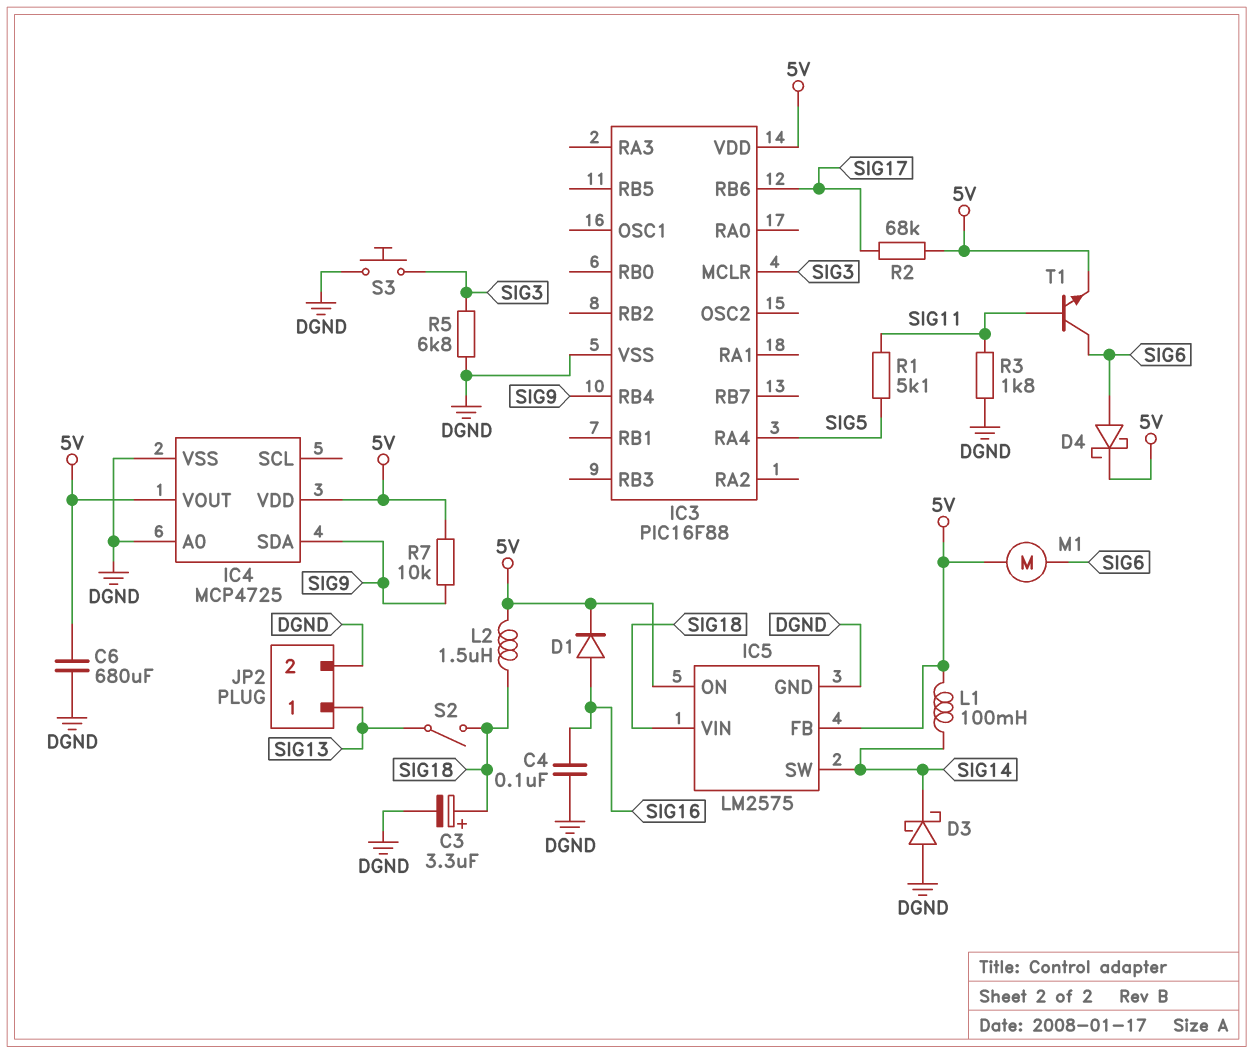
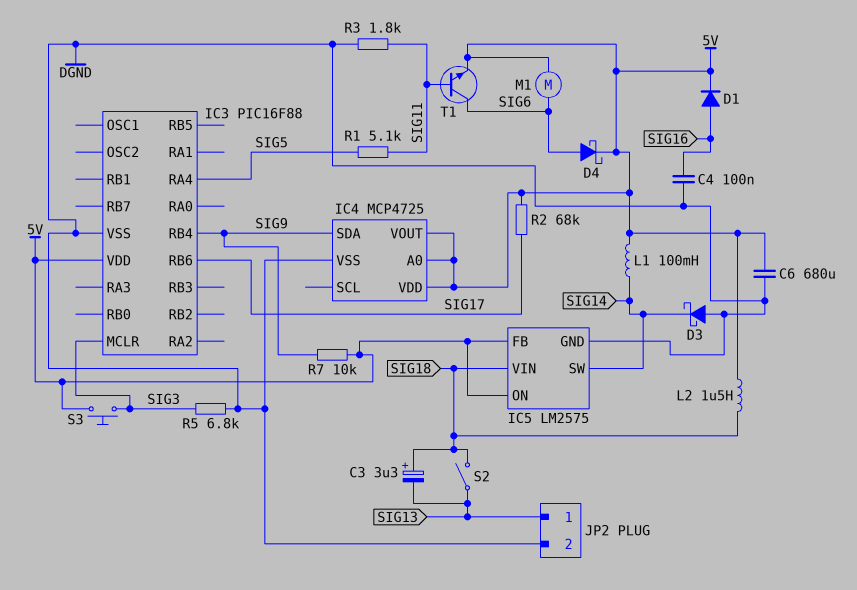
C3: 3.3uF (plus SIG18, minus DGND) -> 3.3uF (plus SIG18, minus SIG13)
IC4 pin A0: DGND -> 5V
S3: button (DGND, SIG3) -> button (5V, SIG3)

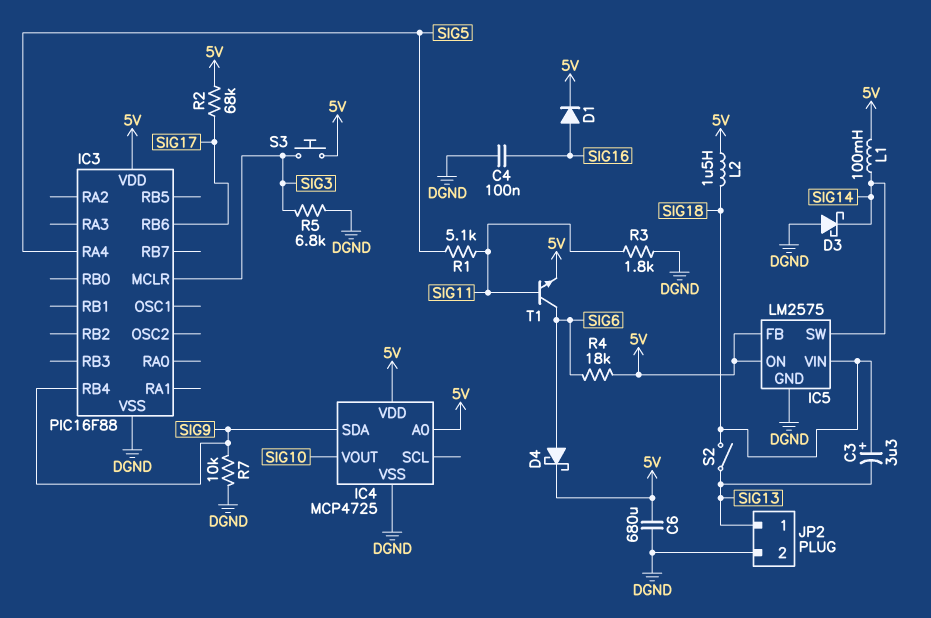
IC4 pin VOUT: 5V -> SIG10
M1: motor (5V, SIG6) -> none
R4: none -> 18k (5V, SIG6)
R7: 10k (5V, SIG9) -> 10k (DGND, SIG9)

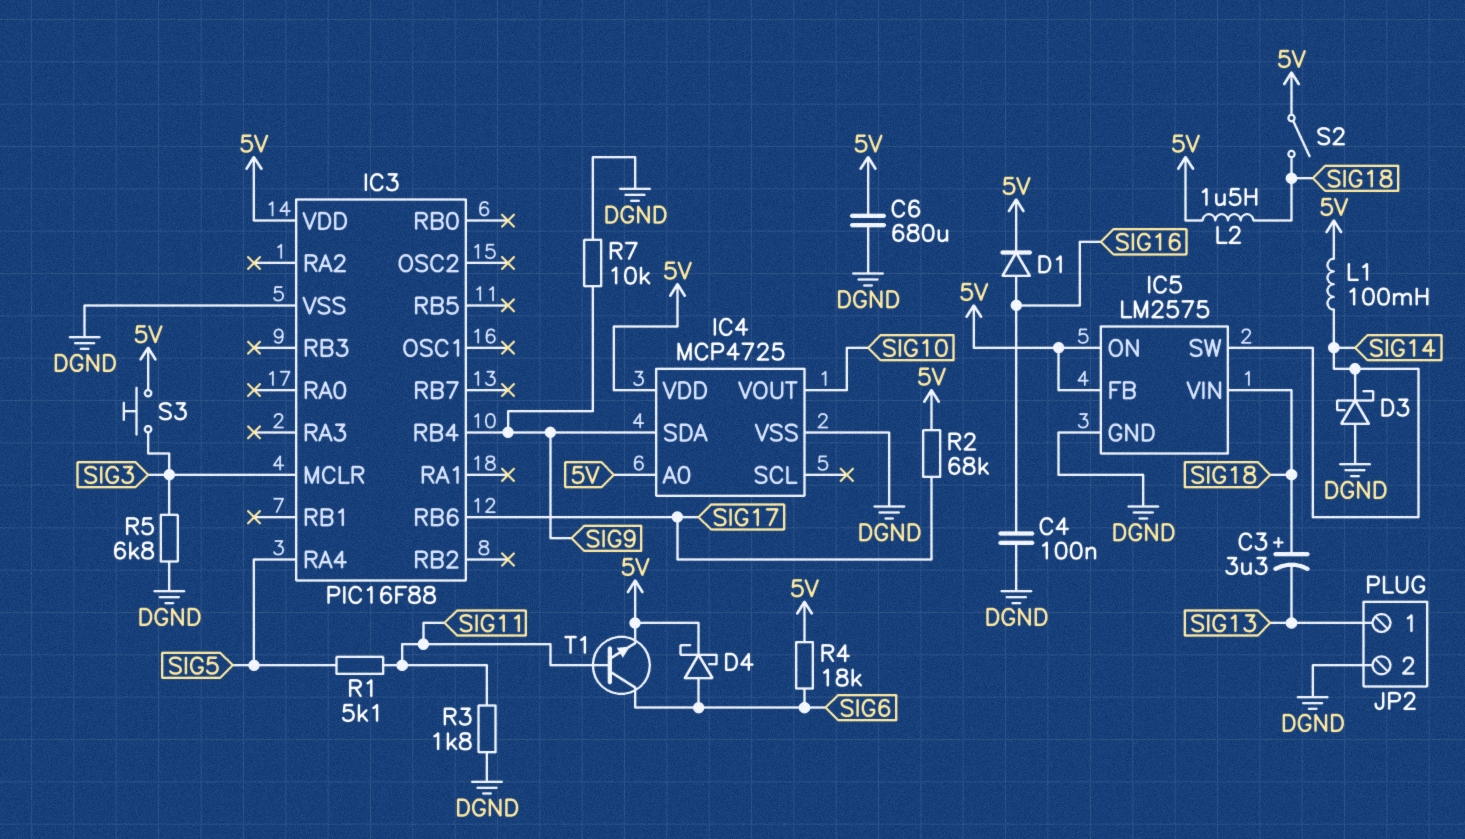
S2: switch (SIG13, SIG18) -> switch (5V, SIG18)

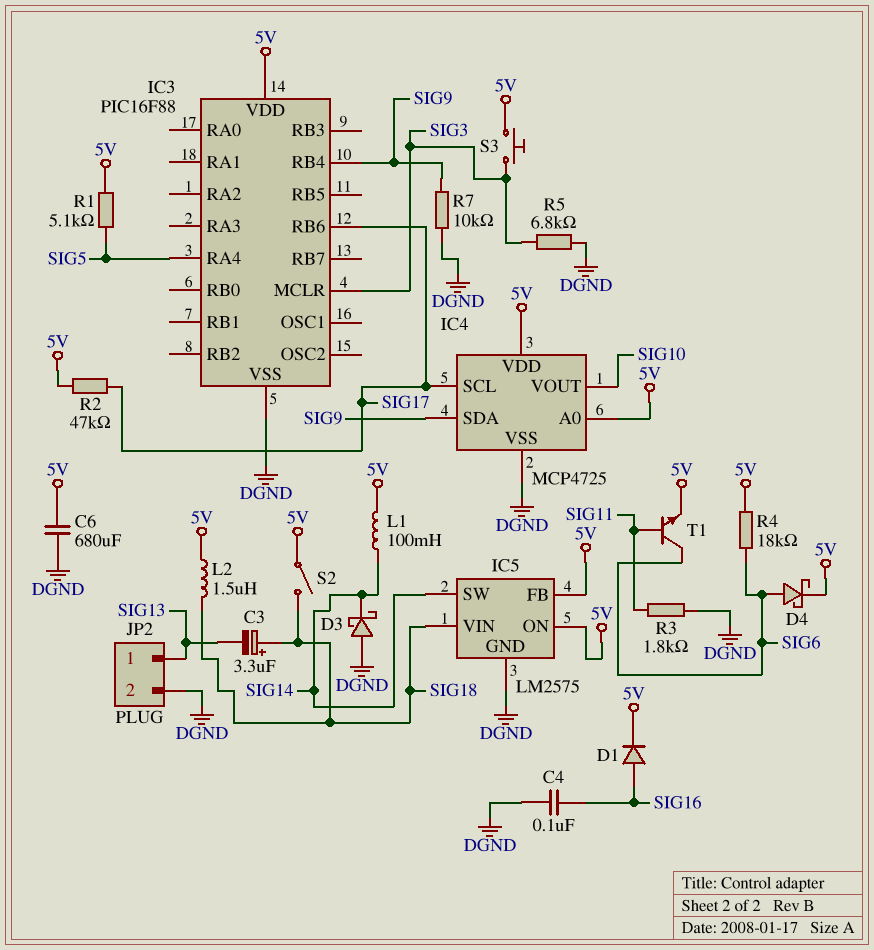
IC4 pin SCL: none -> SIG17
R1: 5.1k (SIG5, SIG11) -> 5.1k (5V, SIG5)
R2: 68k (5V, SIG17) -> 47k (5V, SIG17)

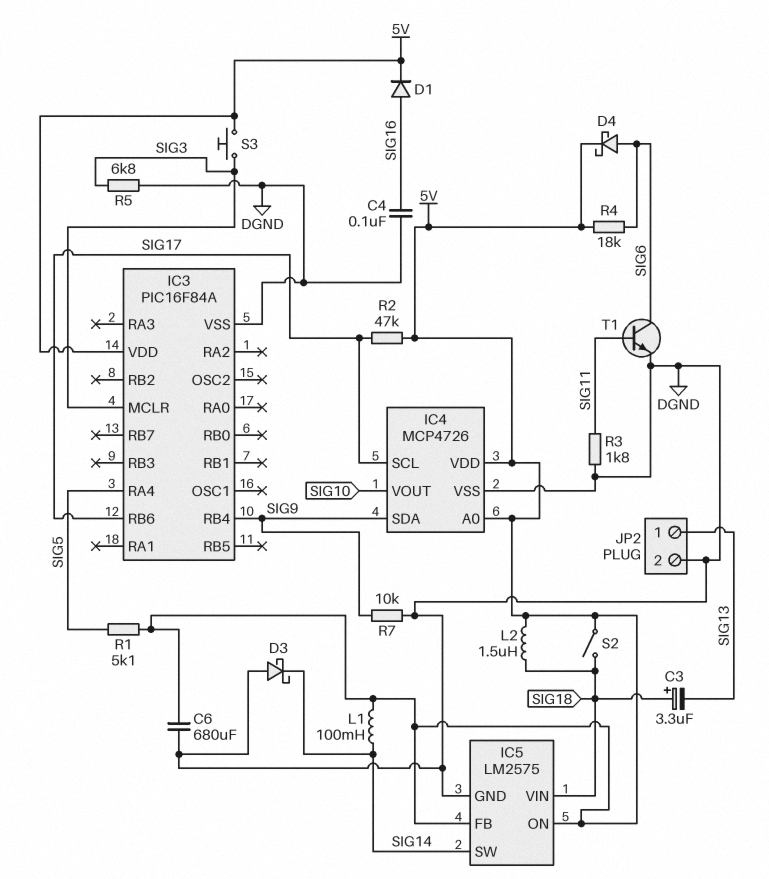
IC3: PIC16F88 -> PIC16F84A
IC4: MCP4725 -> MCP4726
T1: NPN (B SIG11, C SIG6, E 5V) -> NPN (B SIG11, C SIG6, E DGND)

